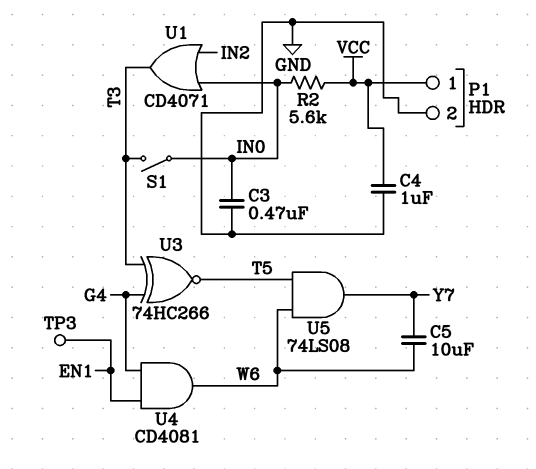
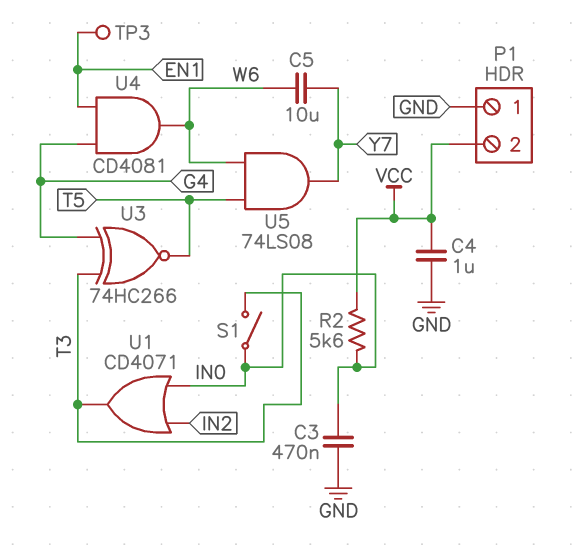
P1 pin 1: VCC -> GND
P1 pin 2: GND -> VCC

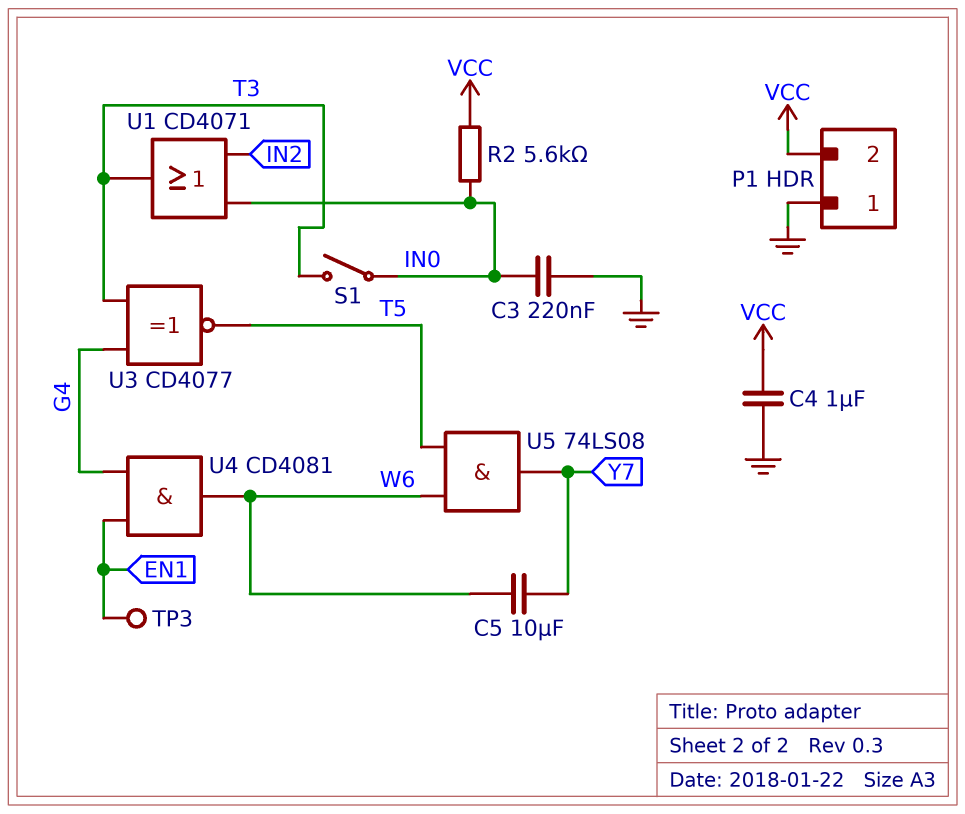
C3: 470nF (GND, IN0) -> 220nF (GND, IN0)
U3: XNOR 74HC266 (in G4, in T3, out T5) -> XNOR CD4077 (in G4, in T3, out T5)

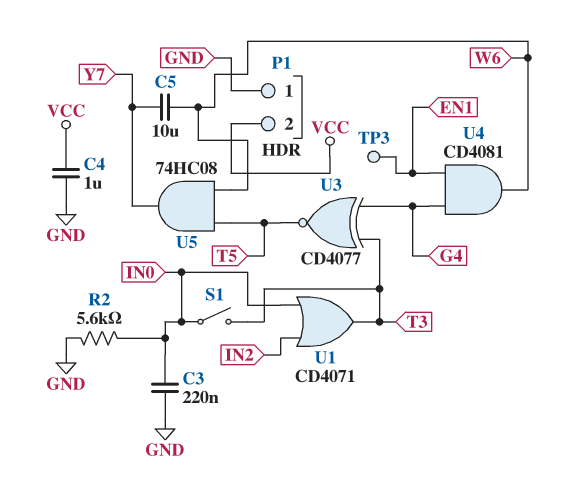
R2: 5.6k (IN0, VCC) -> 5.6k (GND, IN0)
U5: AND 74LS08 (in T5, in W6, out Y7) -> AND 74HC08 (in T5, in W6, out Y7)

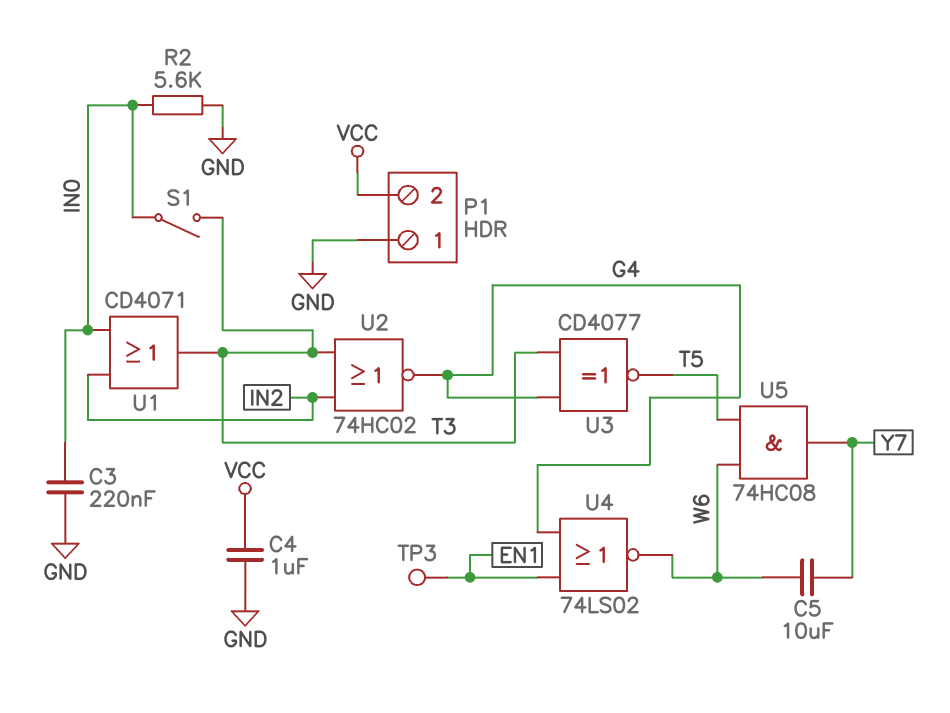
U2: none -> NOR 74HC02 (in IN2, in T3, out G4)
U4: AND CD4081 (in EN1, in G4, out W6) -> NOR 74LS02 (in EN1, in G4, out W6)

